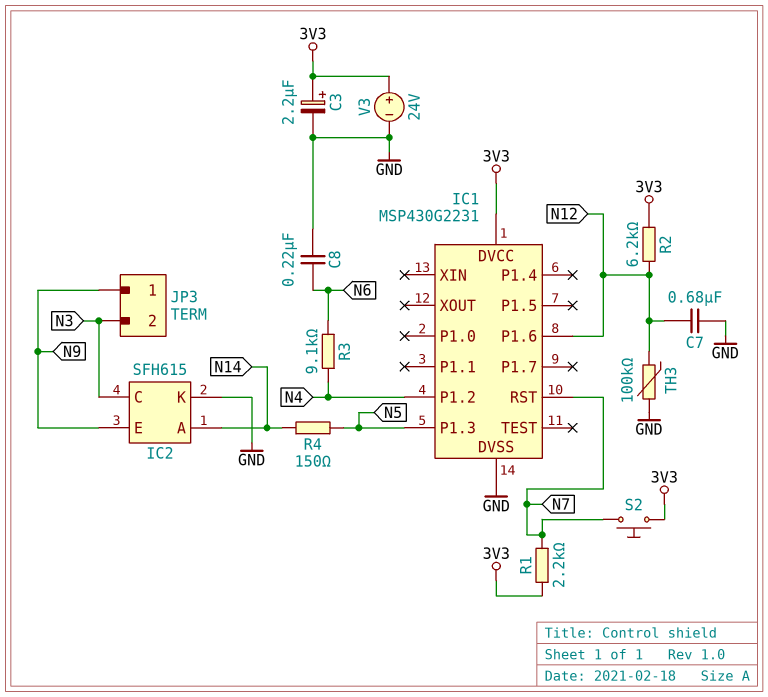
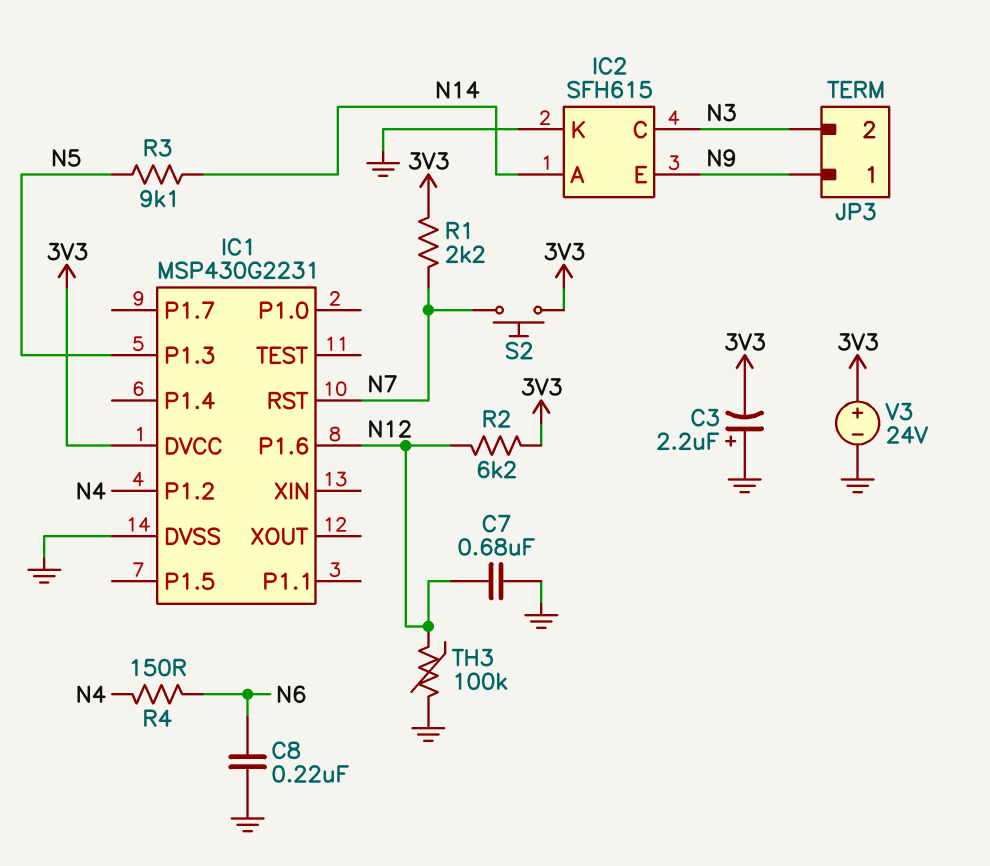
C3: 2.2uF (plus 3V3, minus GND) -> 2.2uF (plus GND, minus 3V3)
R3: 9.1k (N4, N6) -> 9.1k (N5, N14)
R4: 150 (N5, N14) -> 150 (N4, N6)

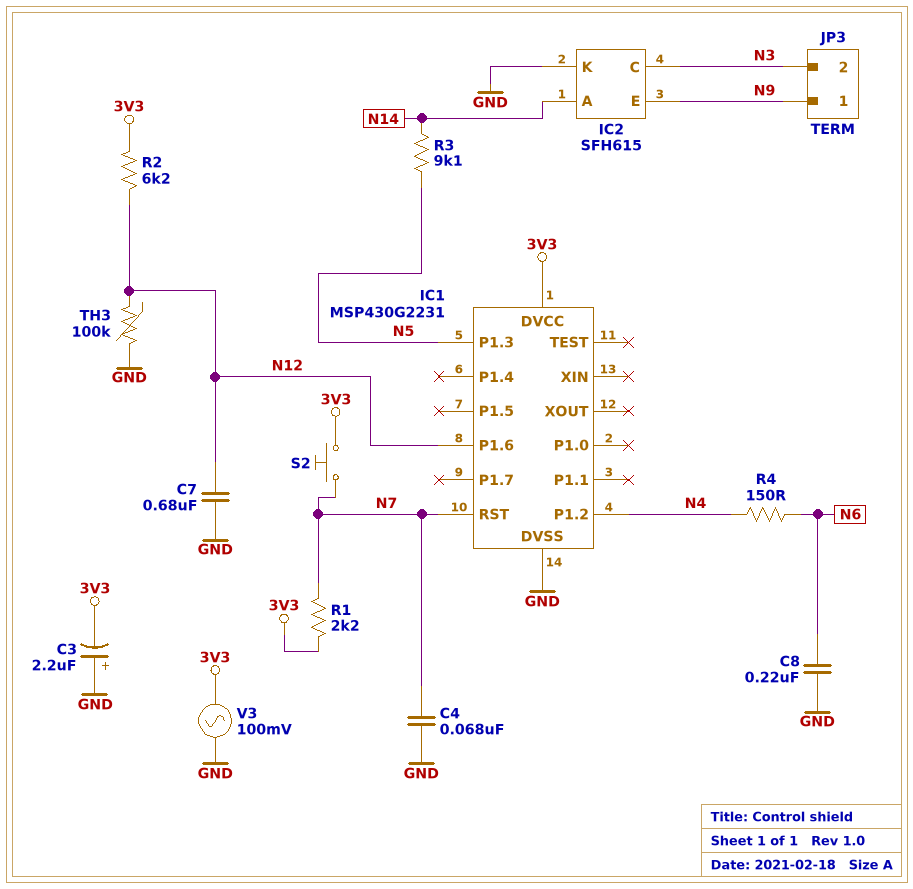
C4: none -> 68nF (GND, N7)
V3: 24V (plus 3V3, minus GND) -> AC 100mV (3V3, GND)

